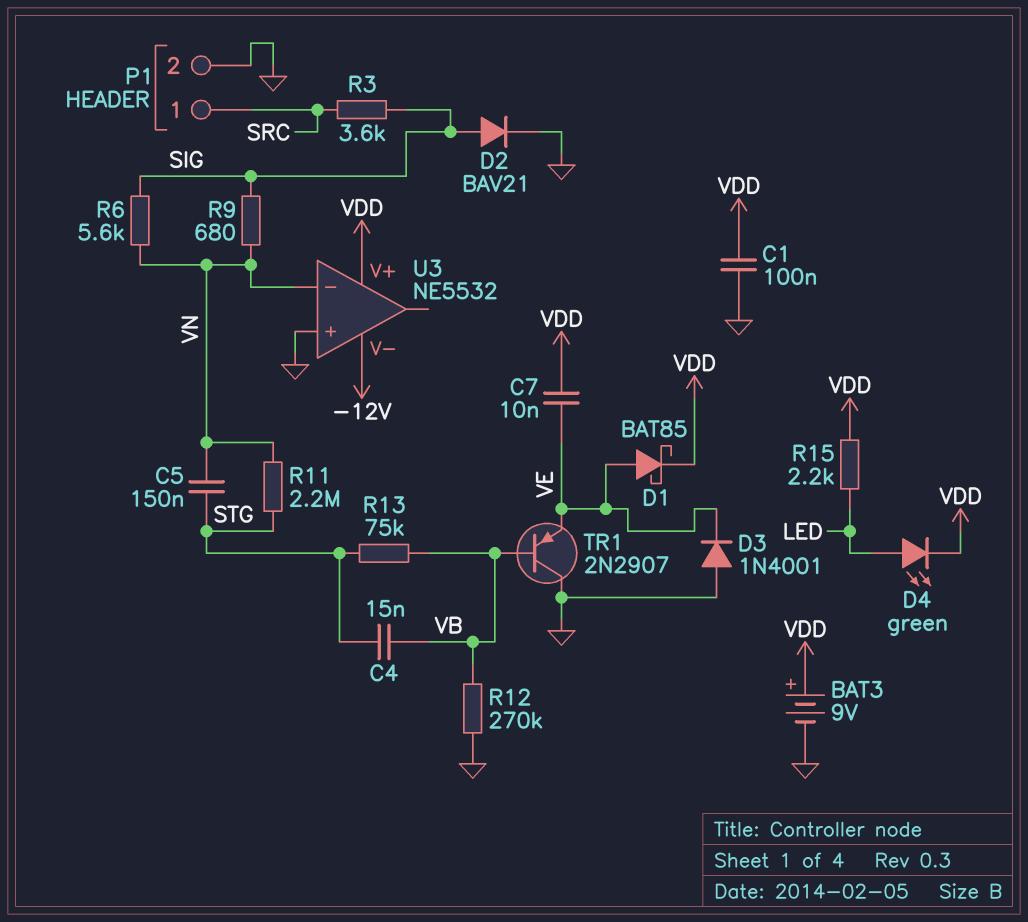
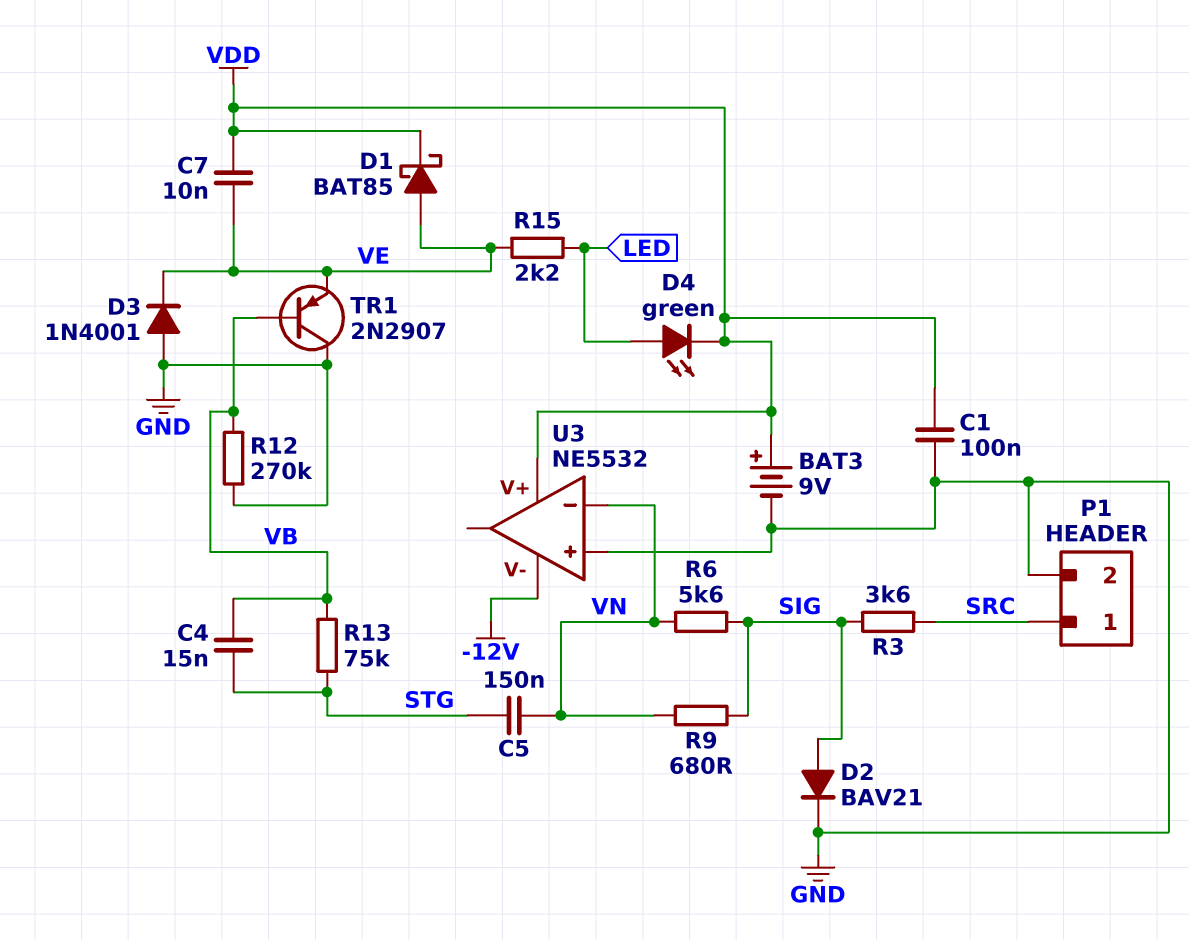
R11: 2.2M (STG, VN) -> none
R15: 2.2k (LED, VDD) -> 2.2k (LED, VE)

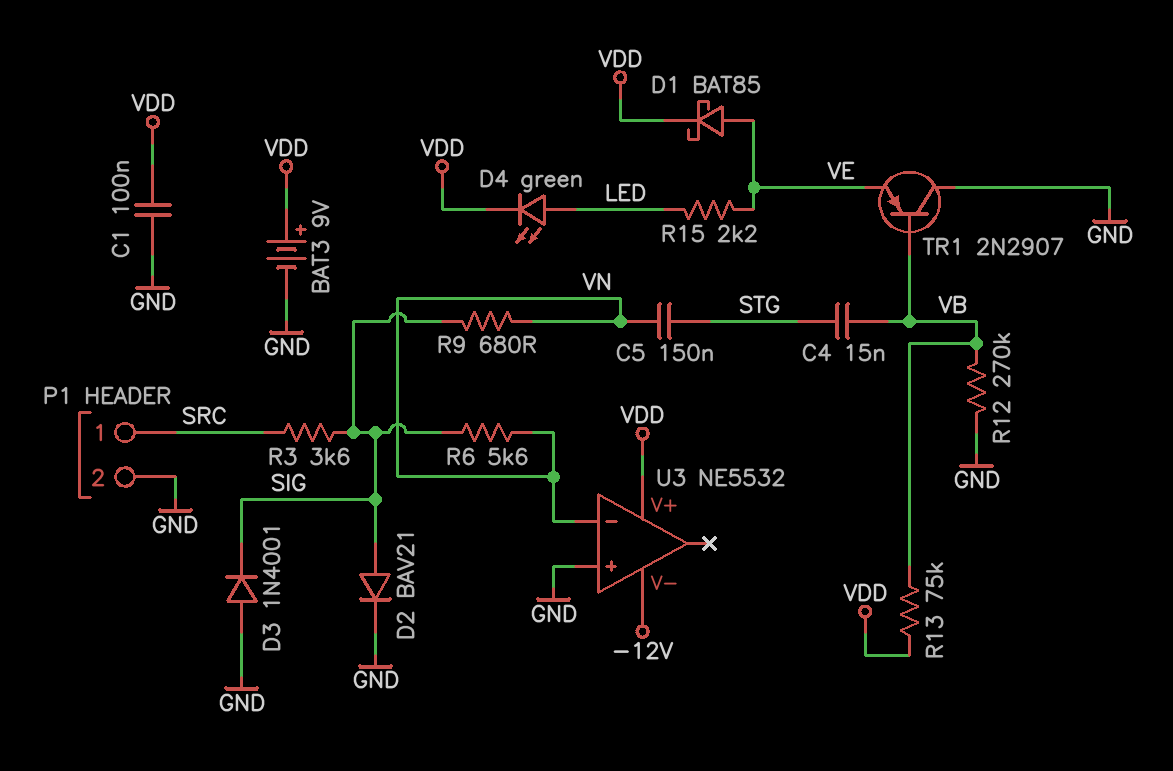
C7: 10nF (VDD, VE) -> none
D3: diode 1N4001 (A GND, K VE) -> diode 1N4001 (A GND, K SIG)
R13: 75k (STG, VB) -> 75k (VB, VDD)

